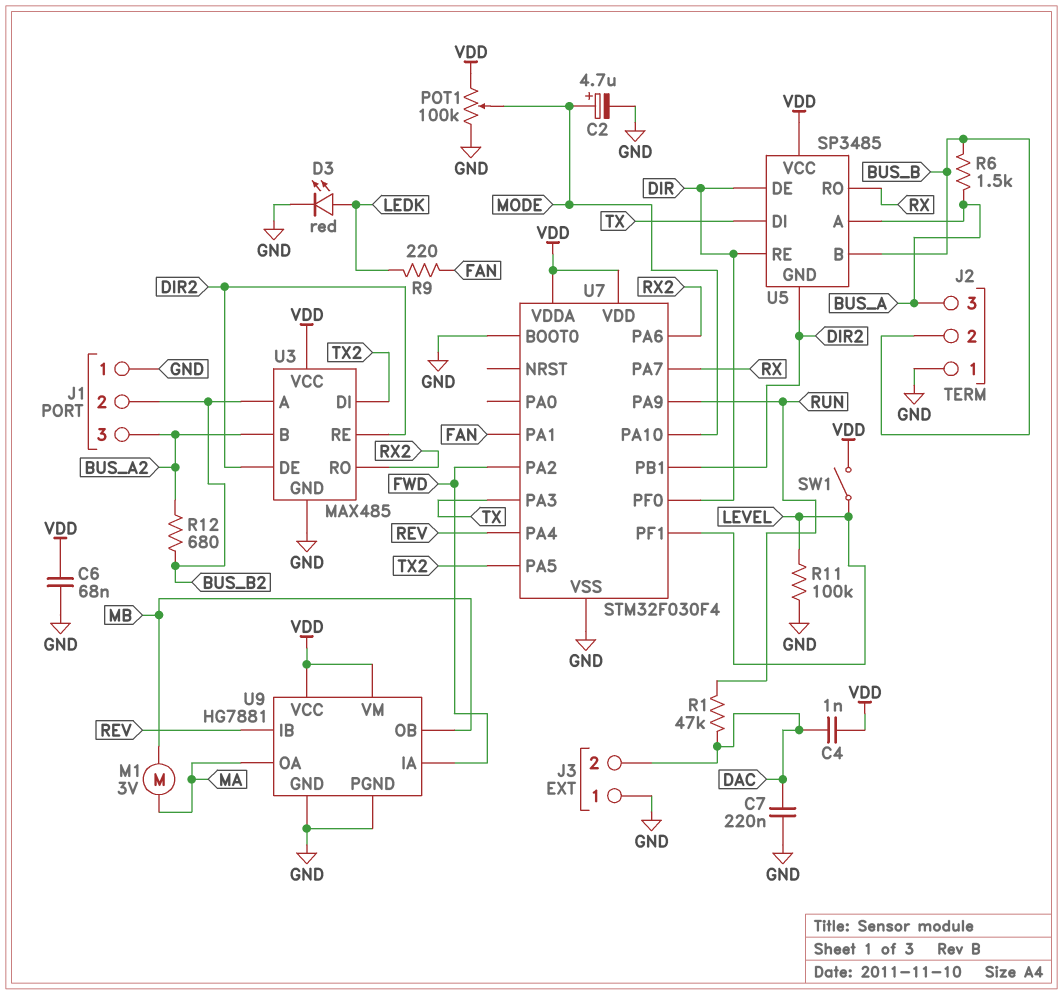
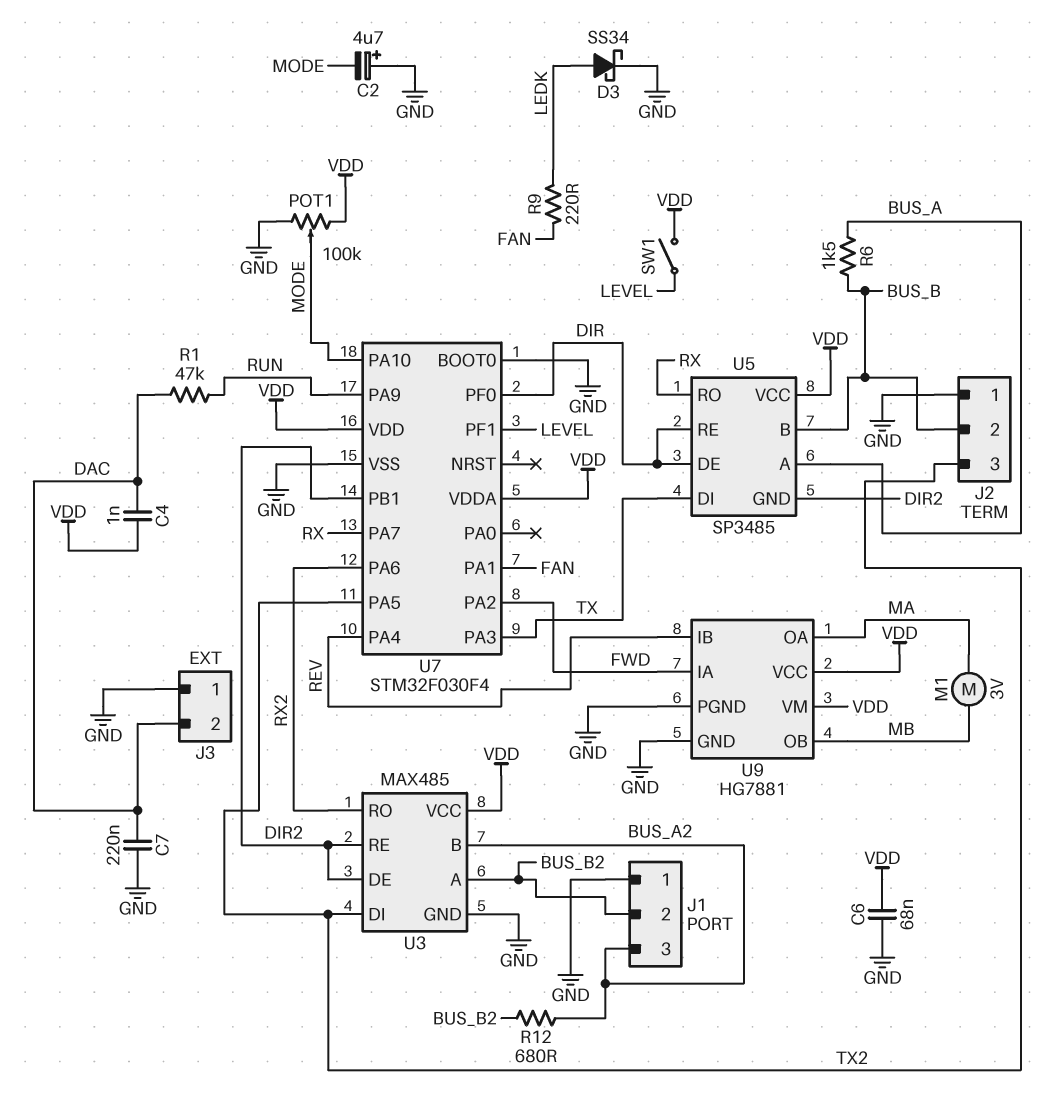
C2: 4.7uF (plus MODE, minus GND) -> 4.7uF (plus GND, minus MODE)
D3: LED red (A LEDK, K GND) -> schottky SS34 (A LEDK, K GND)
J2 pin 3: BUS_A -> TX2
R11: 100k (GND, LEVEL) -> none

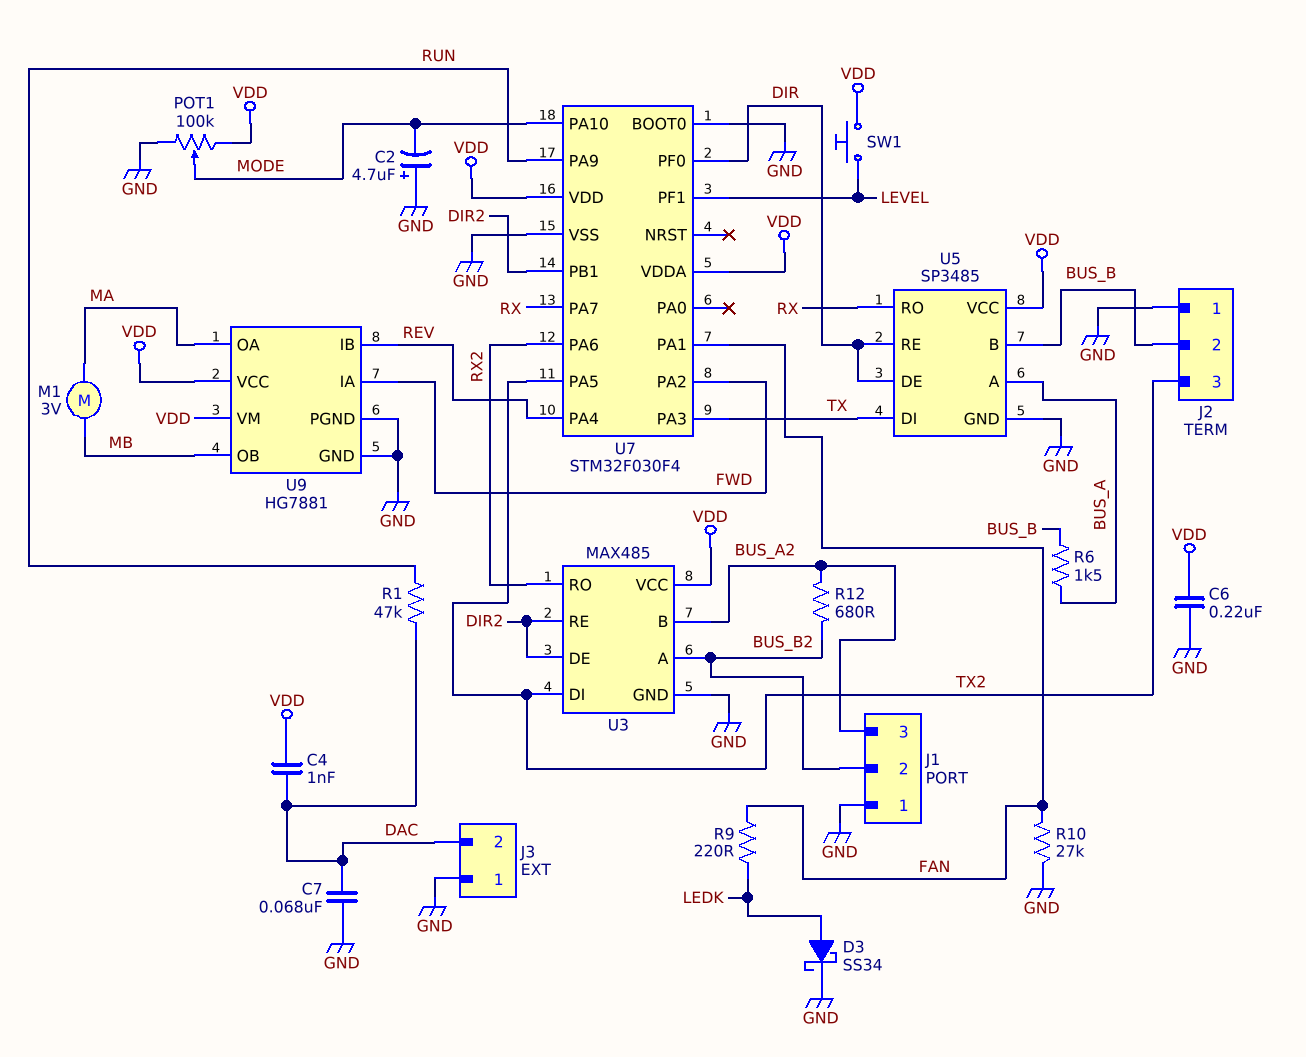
C6: 68nF (GND, VDD) -> 220nF (GND, VDD)
C7: 220nF (DAC, GND) -> 68nF (DAC, GND)
R10: none -> 27k (FAN, GND)
SW1: switch (LEVEL, VDD) -> button (LEVEL, VDD)
U5 pin GND: DIR2 -> GND

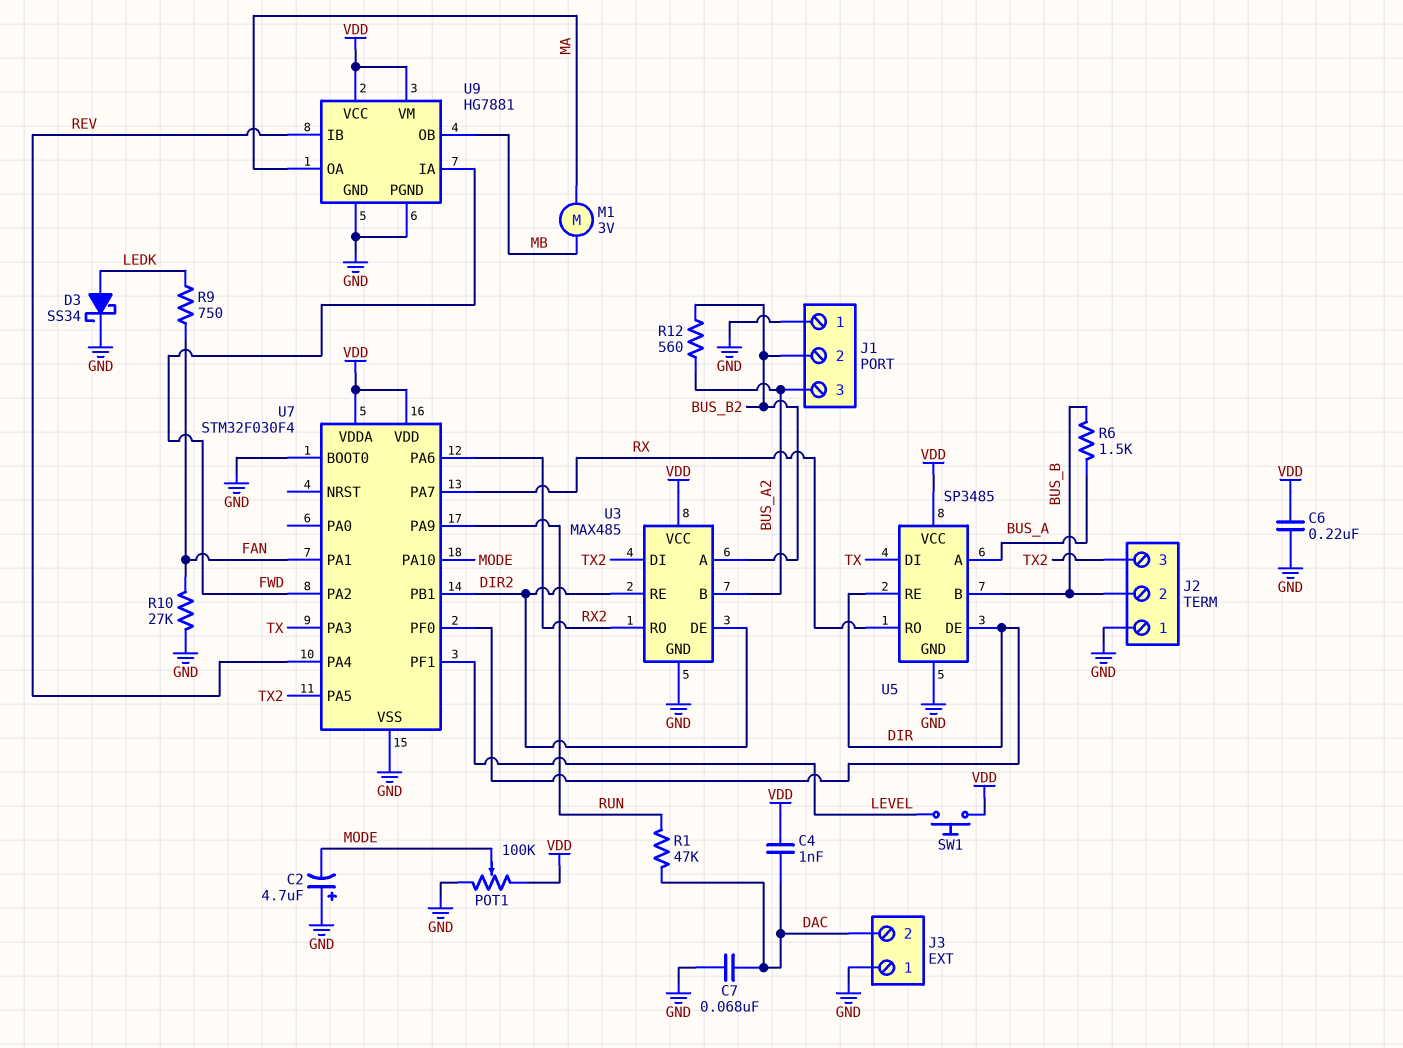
R9: 220 (FAN, LEDK) -> 750 (FAN, LEDK)
R12: 680 (BUS_A2, BUS_B2) -> 560 (BUS_A2, BUS_B2)

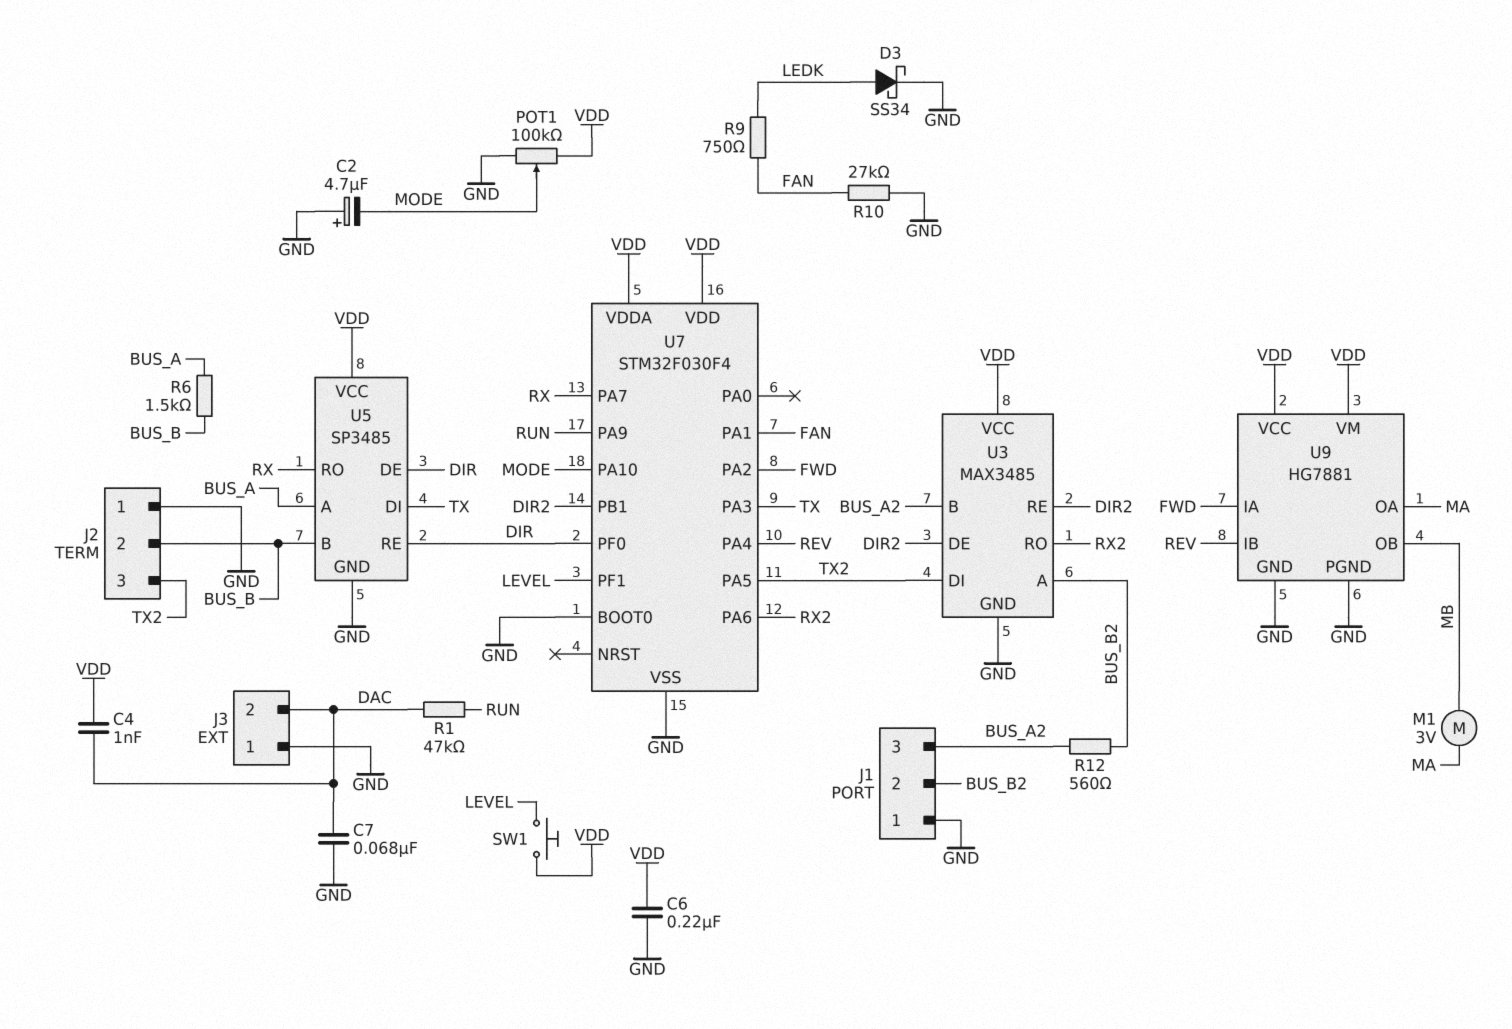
U3: MAX485 -> MAX3485

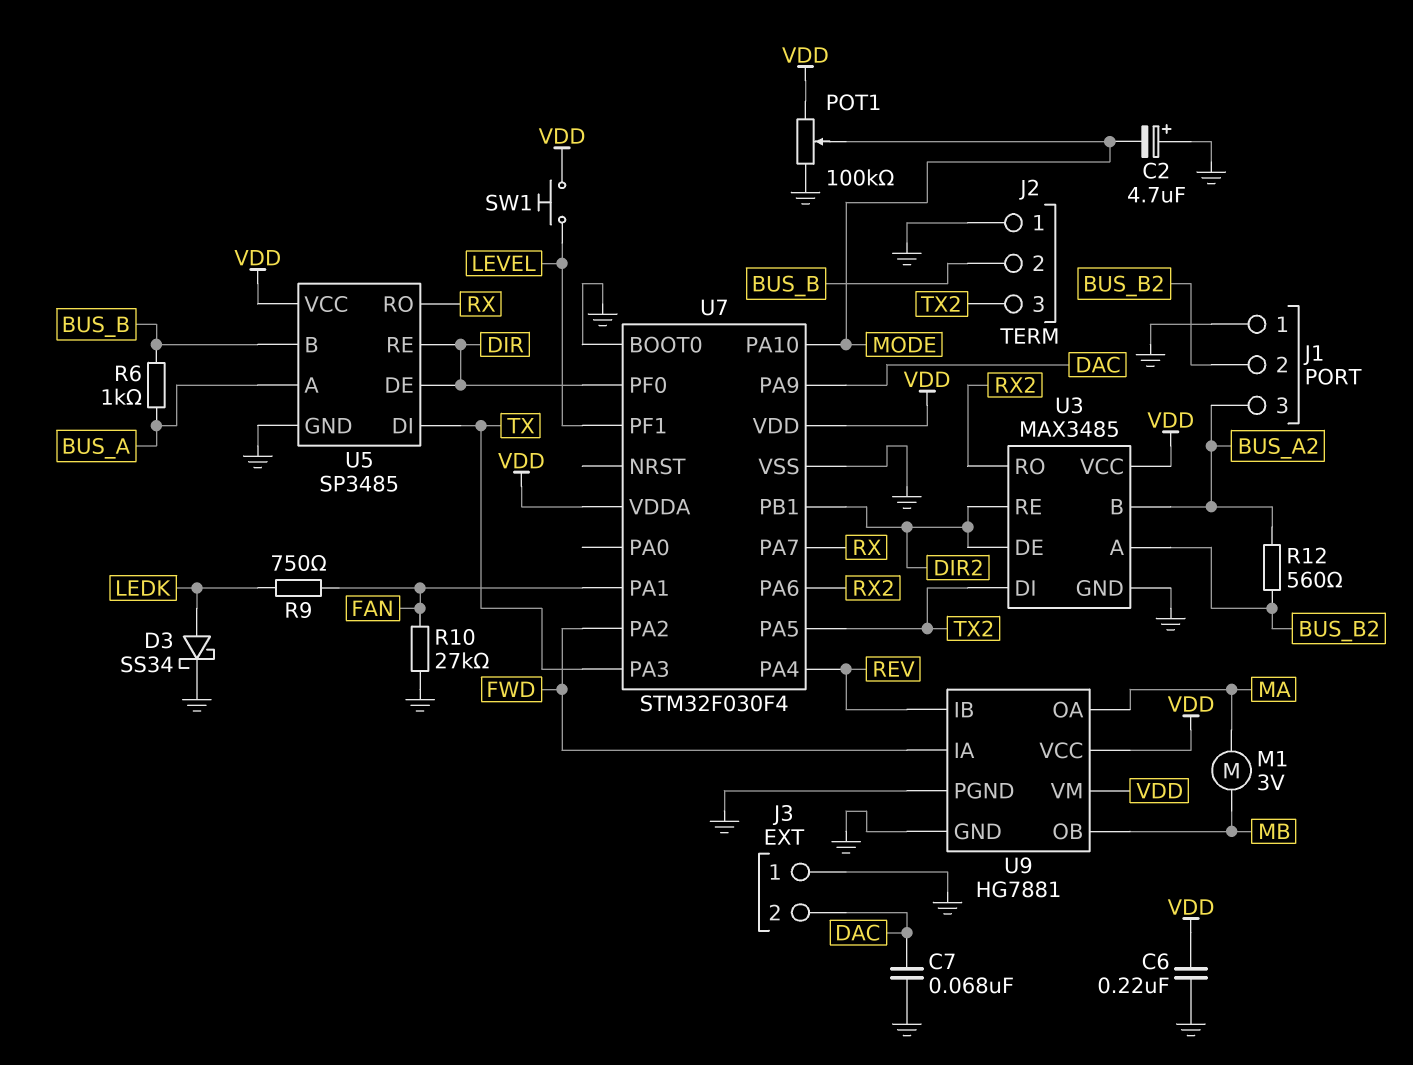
C4: 1nF (DAC, VDD) -> none
R1: 47k (DAC, RUN) -> none
R6: 1.5k (BUS_A, BUS_B) -> 1k (BUS_A, BUS_B)
U7 pin PA9: RUN -> DAC

